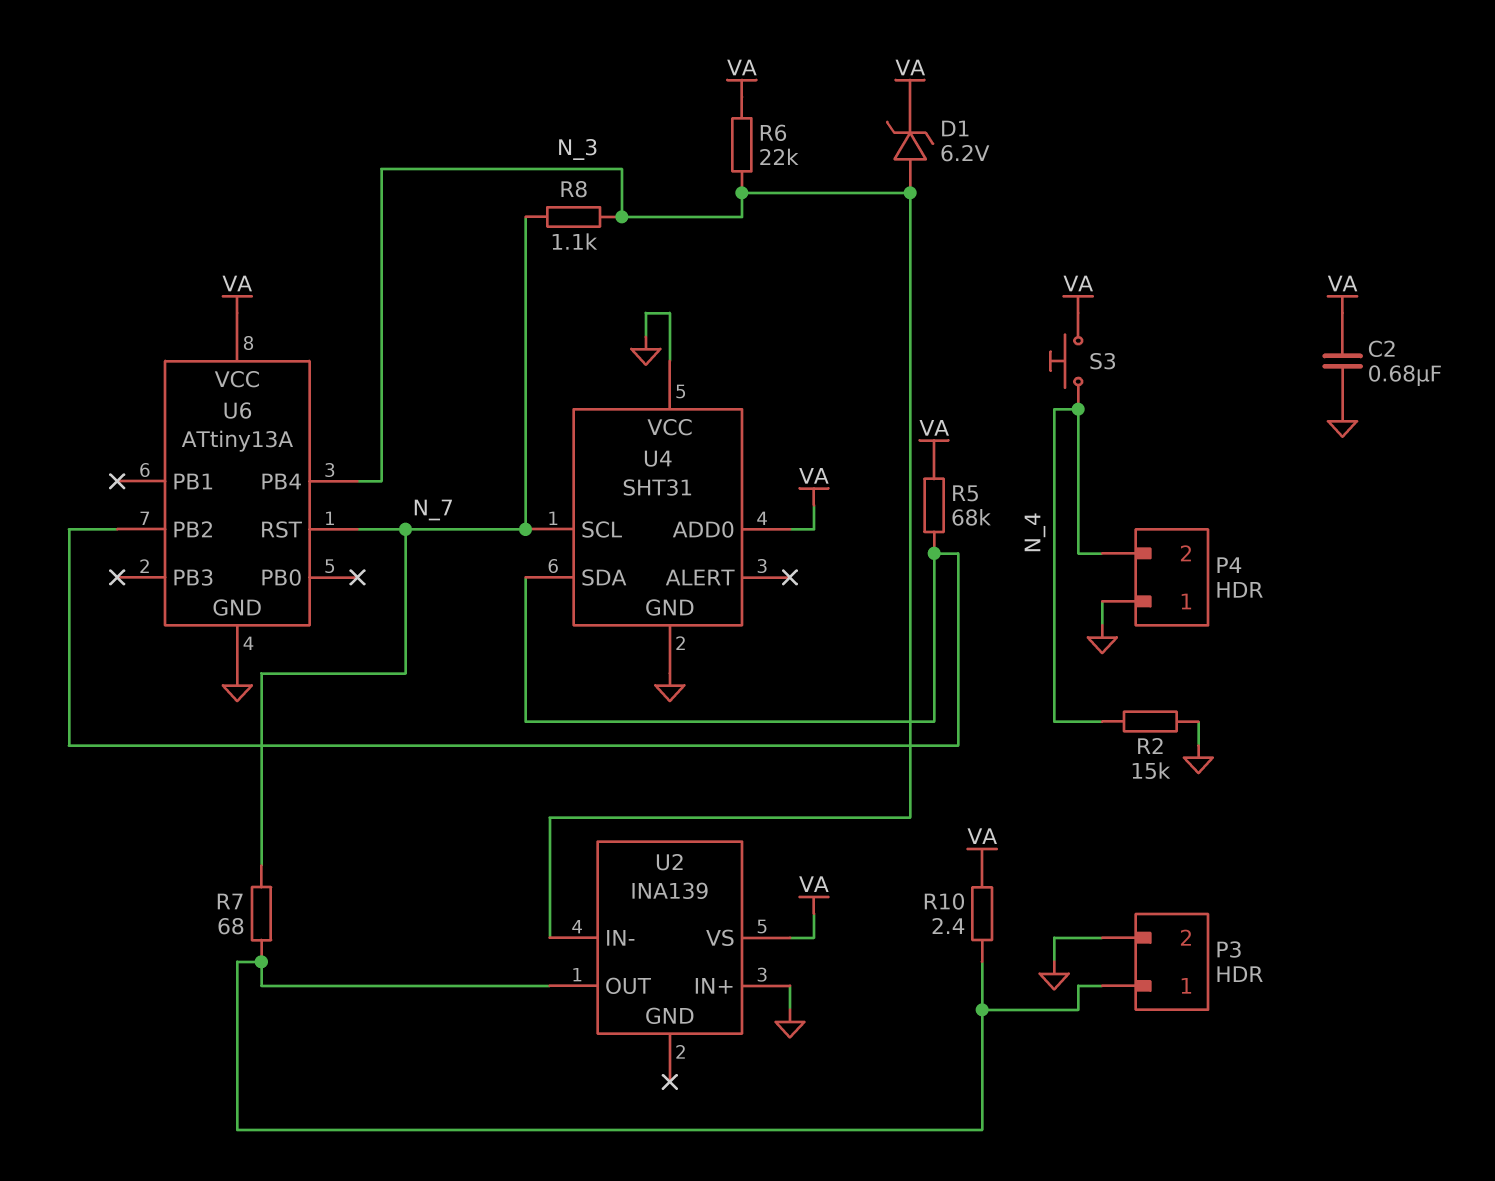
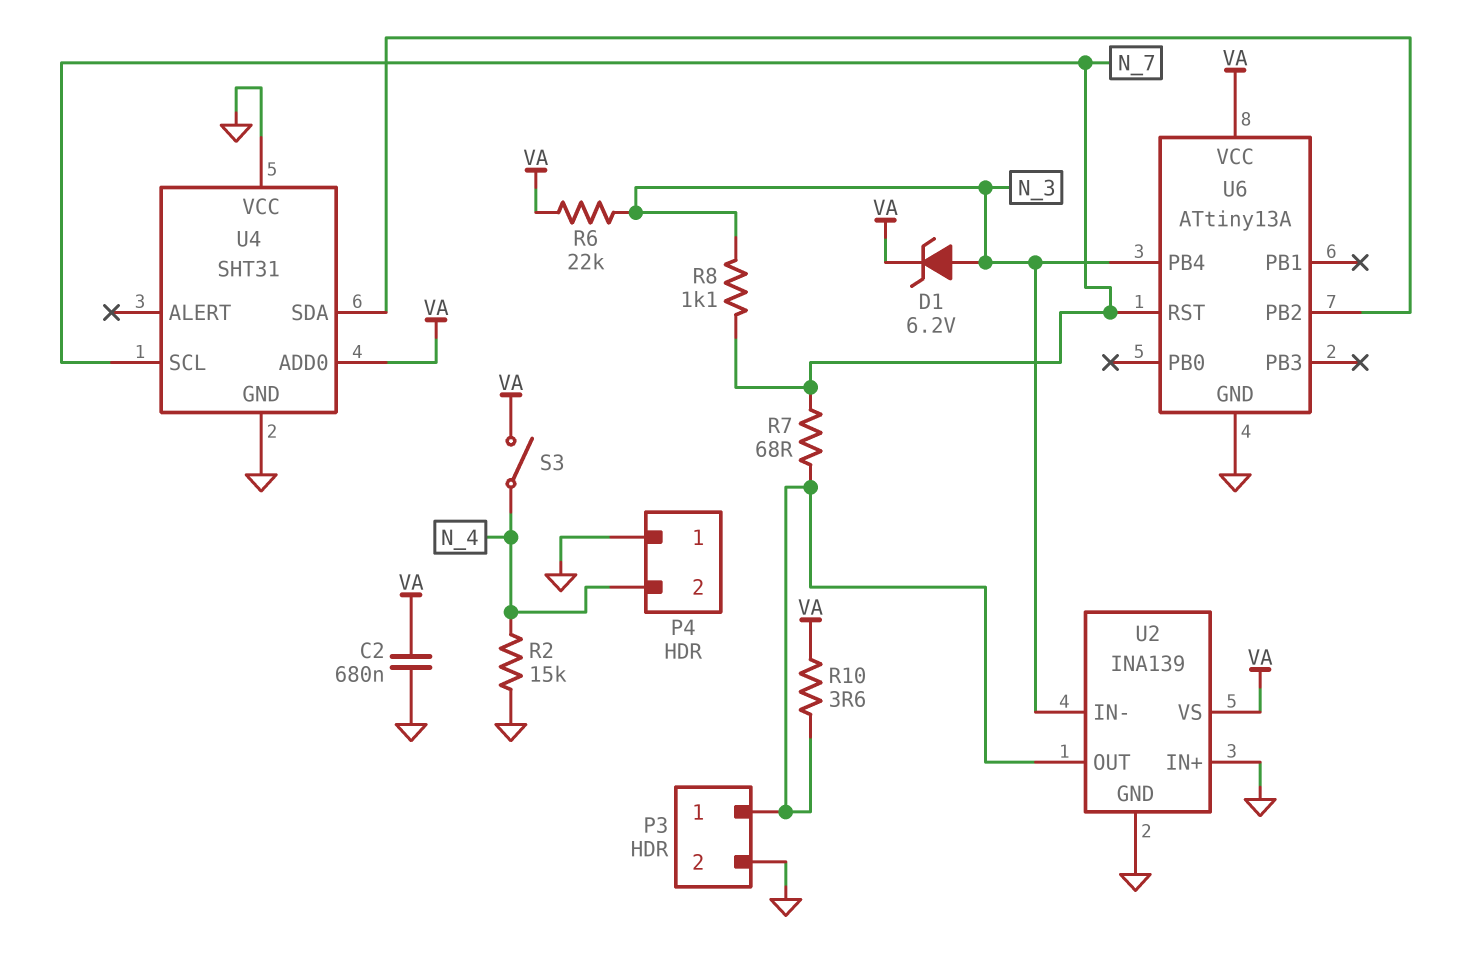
R5: 68k (U4/SDA, VA) -> none
R10: 2.4 (P3/1, VA) -> 3.6 (P3/1, VA)
S3: button (N_4, VA) -> switch (N_4, VA)
U2 pin GND: none -> GND

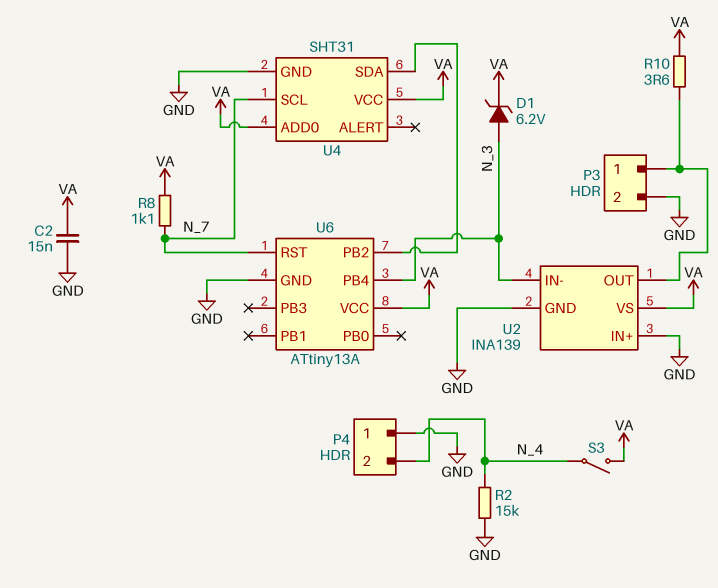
C2: 680nF (GND, VA) -> 15nF (GND, VA)
R6: 22k (N_3, VA) -> none
R7: 68 (N_7, P3/1) -> none
R8: 1.1k (N_3, N_7) -> 1.1k (N_7, VA)
U4 pin VCC: GND -> VA

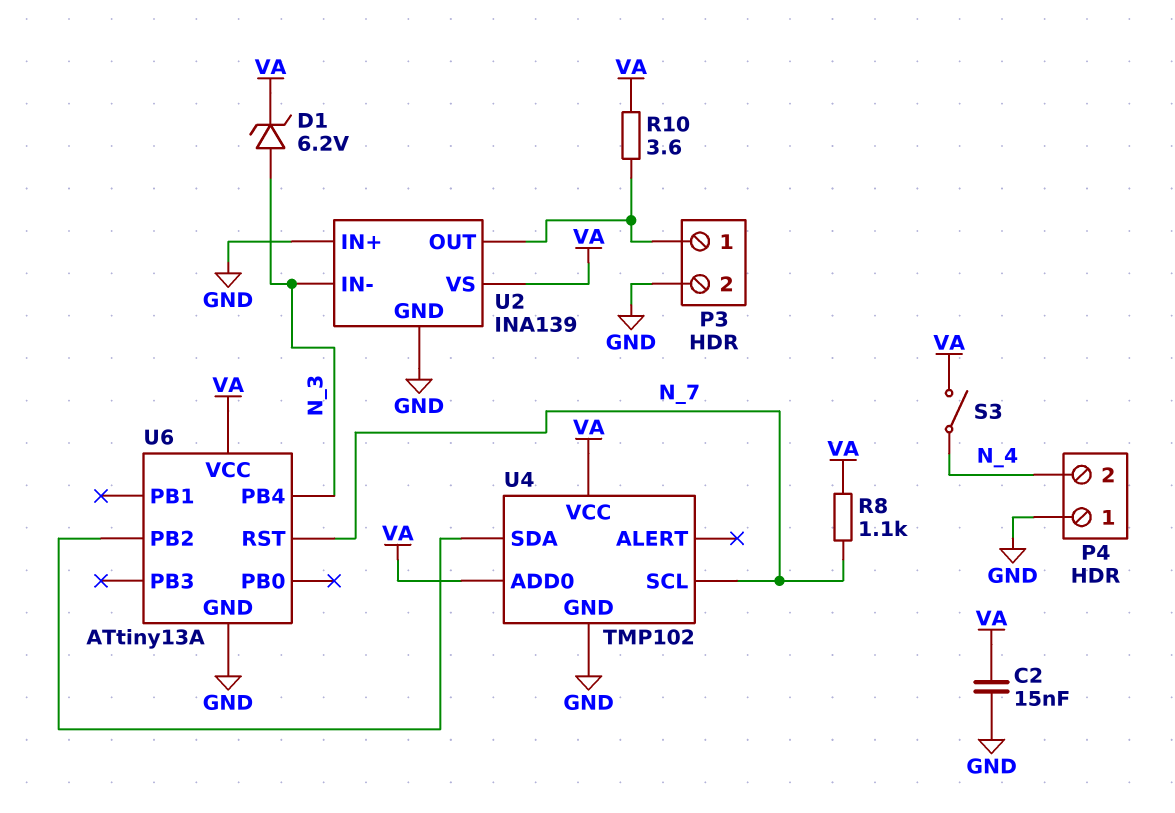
R2: 15k (GND, N_4) -> none
U4: SHT31 -> TMP102

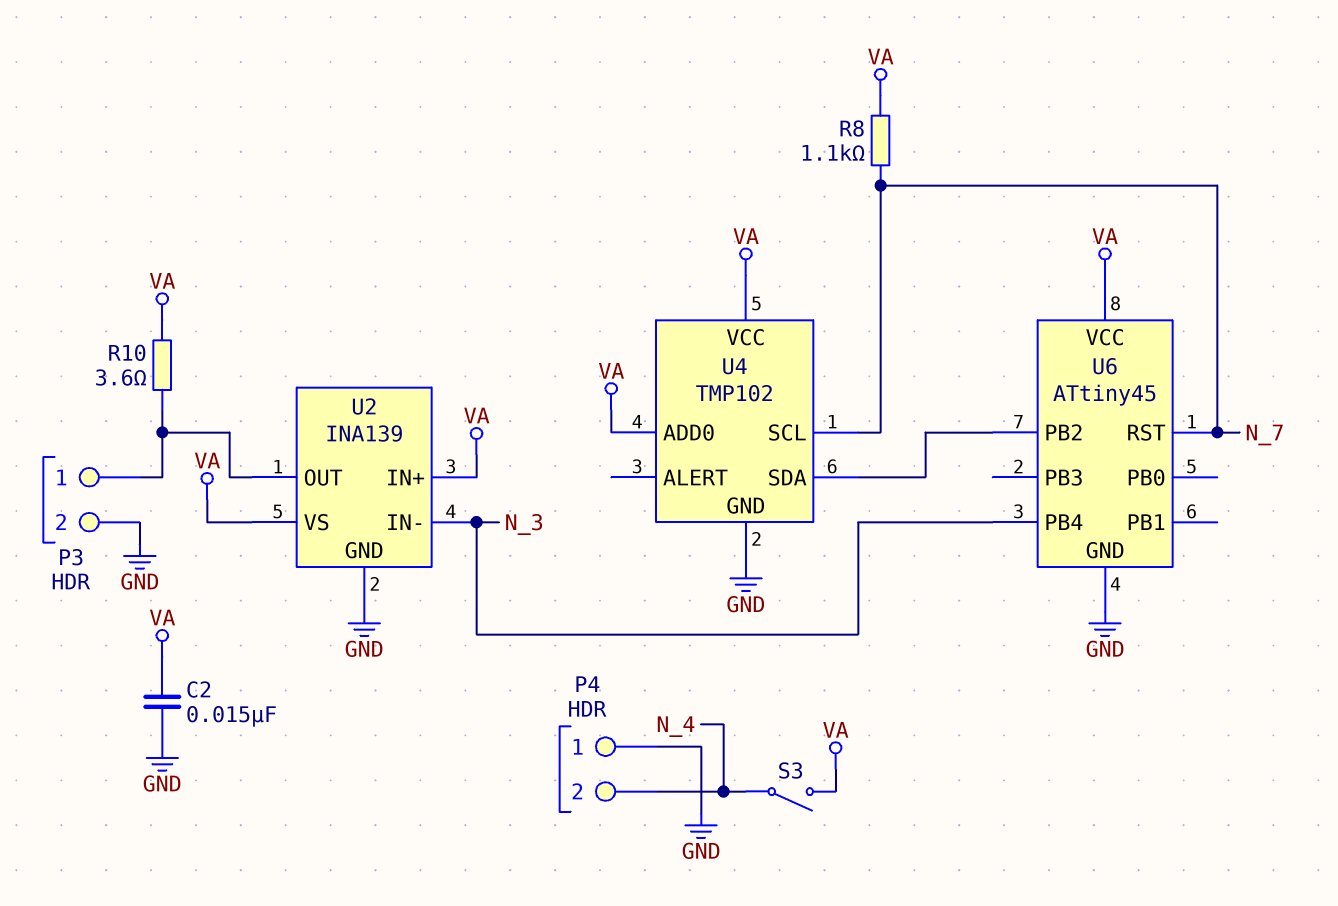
D1: zener 6.2V (A N_3, K VA) -> none
U2 pin IN+: GND -> VA
U6: ATtiny13A -> ATtiny45

